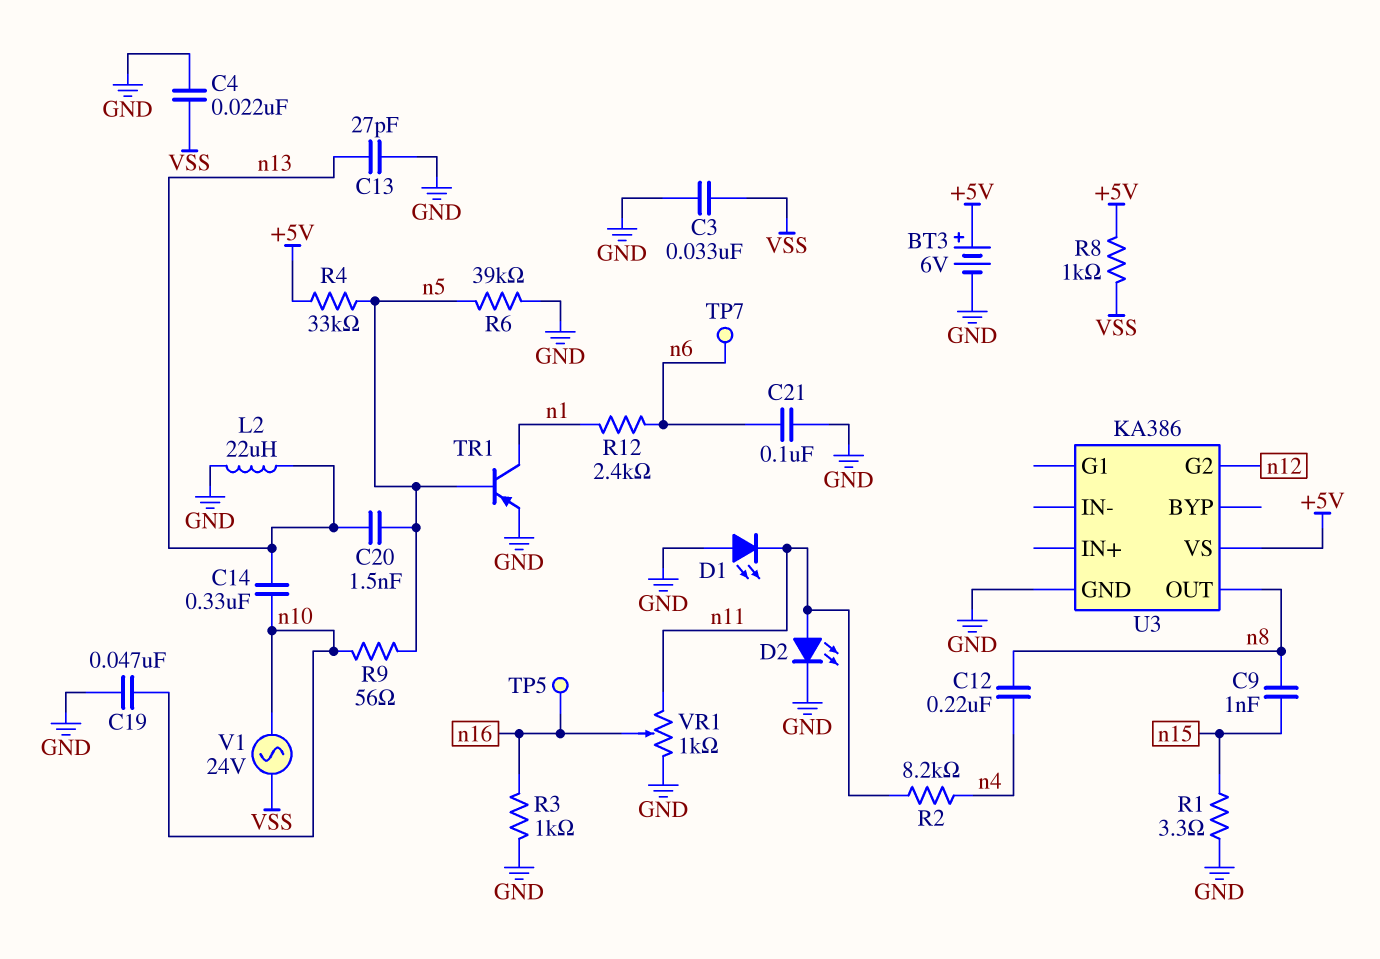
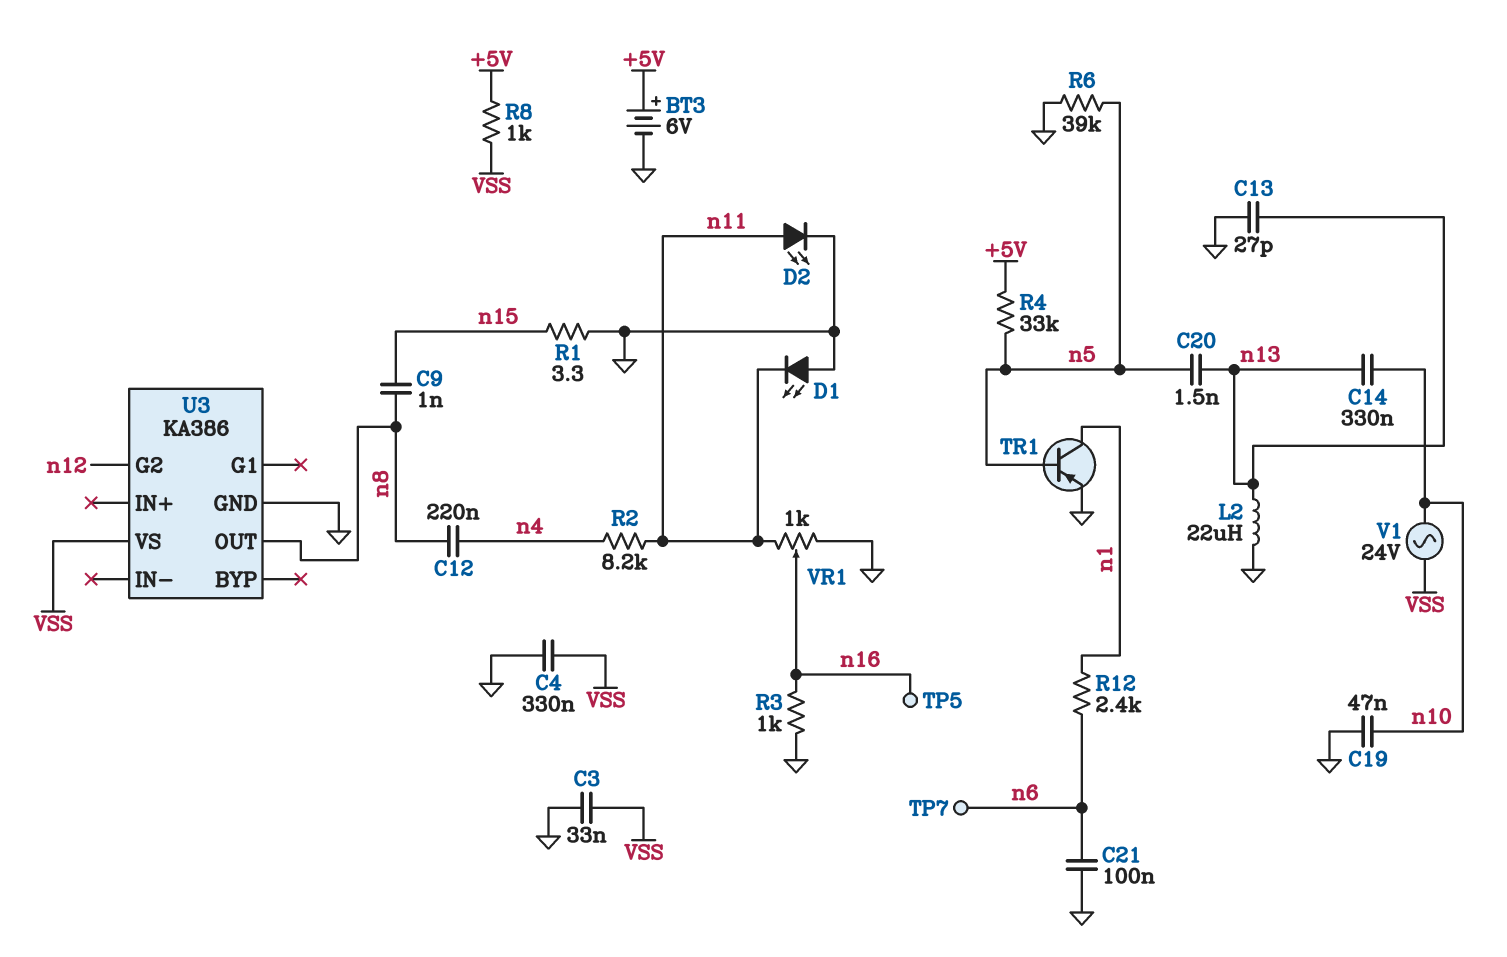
C4: 22nF (GND, VSS) -> 330nF (GND, VSS)
R9: 56 (n5, n10) -> none
U3 pin VS: +5V -> VSS

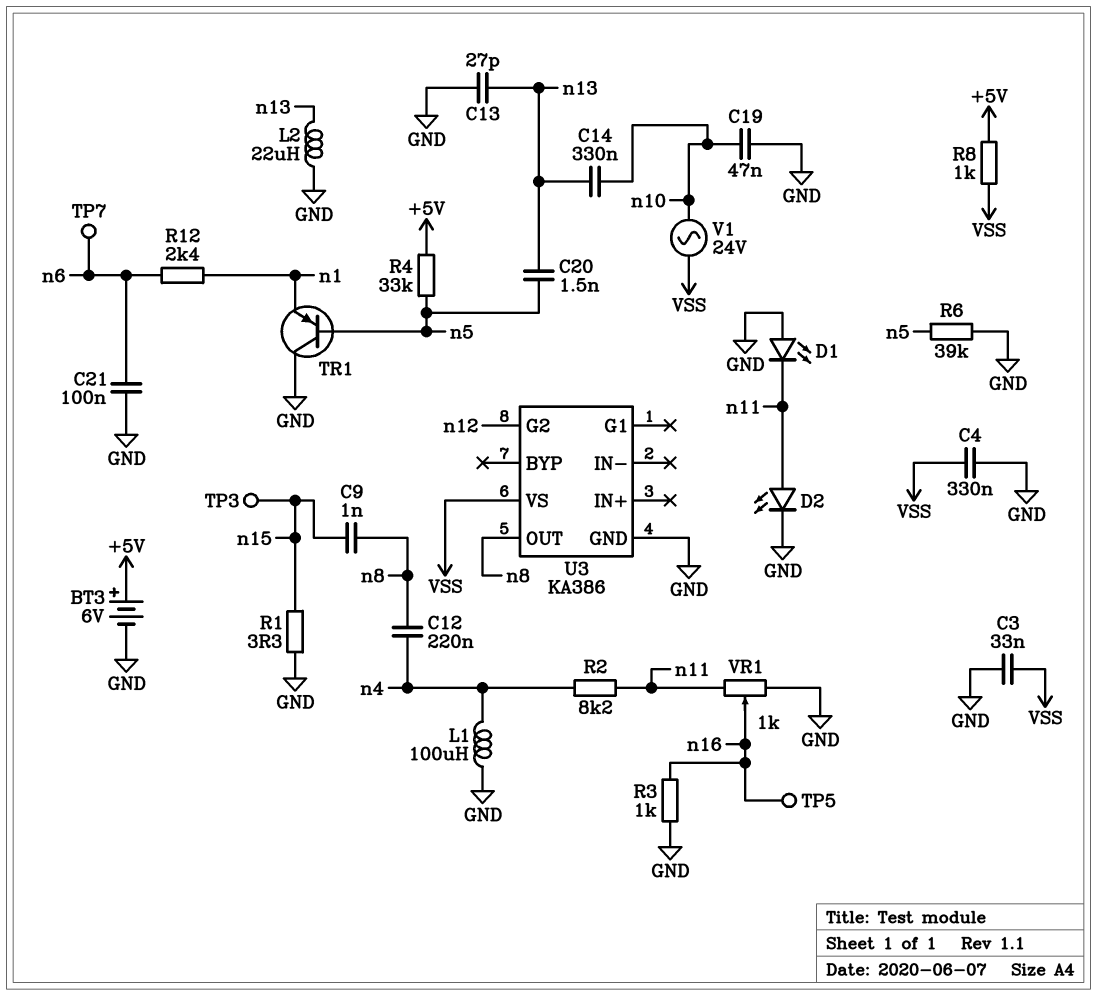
L1: none -> 100uH (GND, n4)
TP3: none -> test point (n15)
TR1: PNP (B n5, C n1, E GND) -> PNP (B n5, C GND, E n1)

